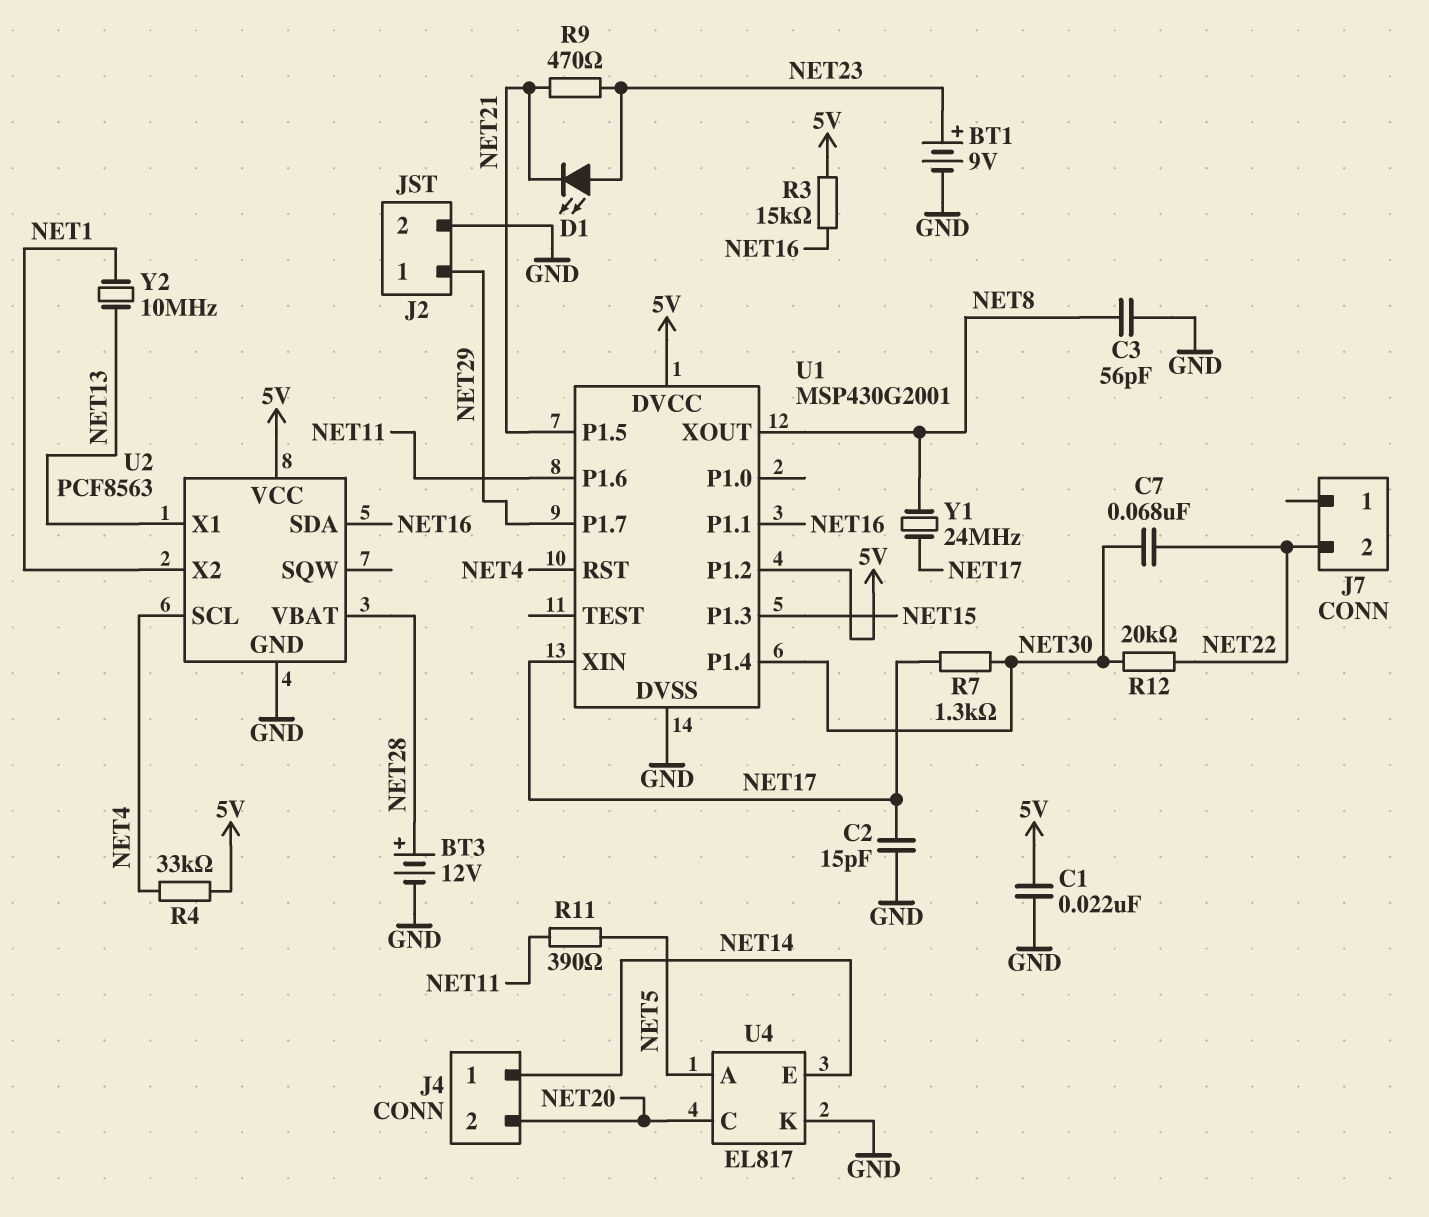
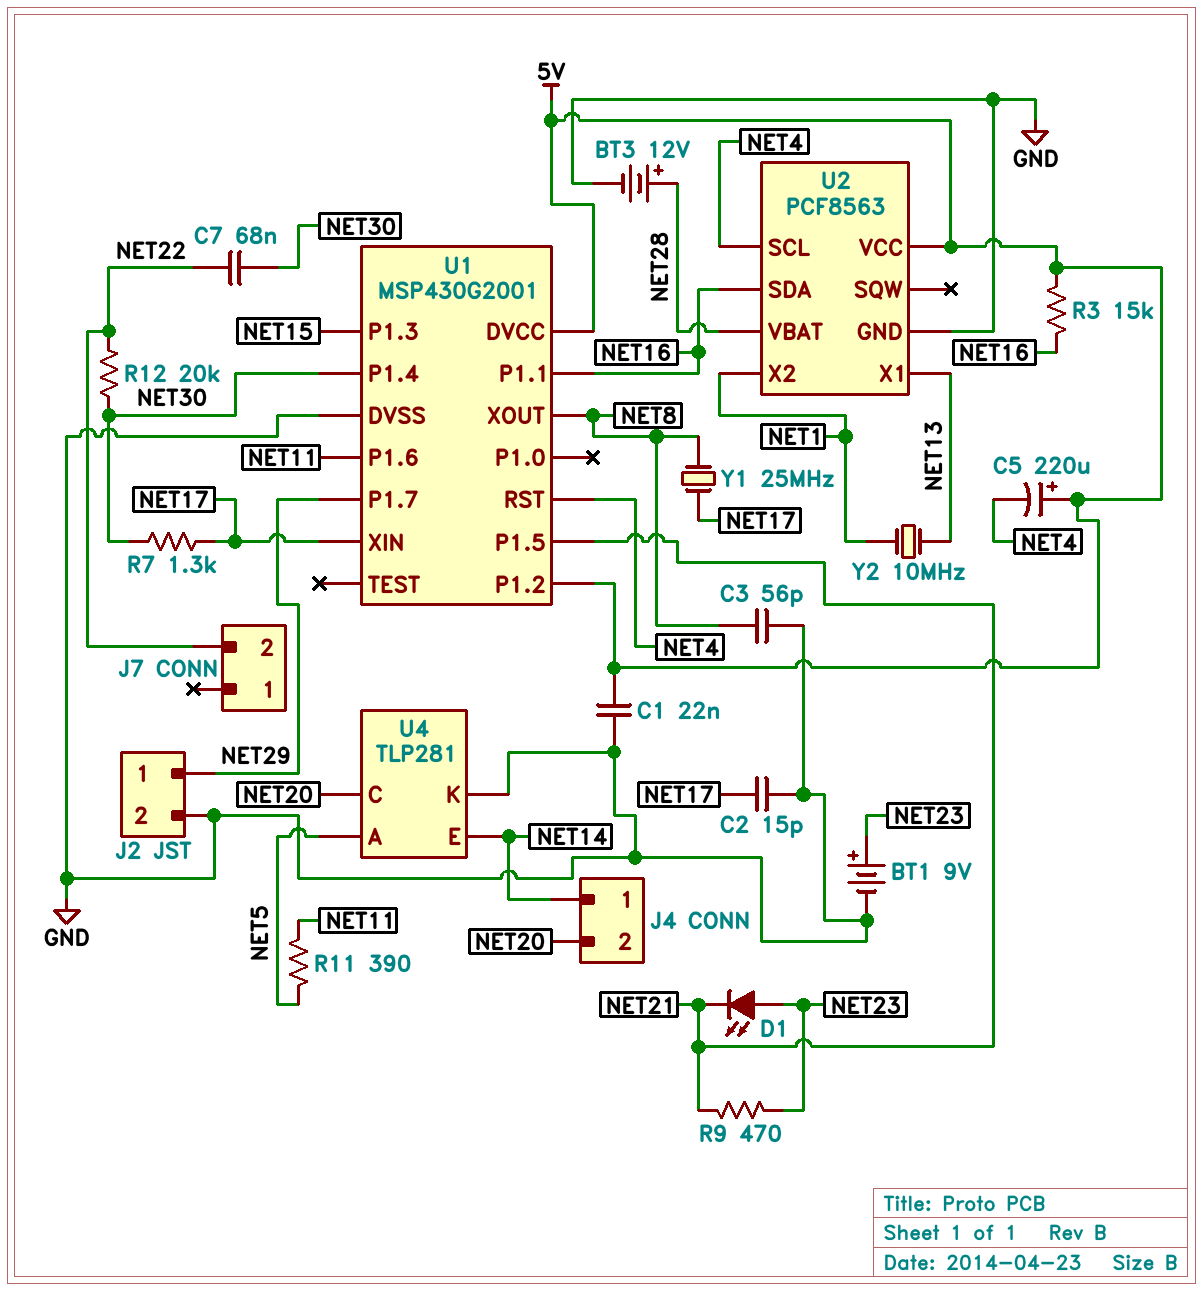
C5: none -> 220uF (plus 5V, minus NET4)
R4: 33k (5V, NET4) -> none
U4: EL817 -> TLP281
Y1: 24MHz (NET8, NET17) -> 25MHz (NET8, NET17)

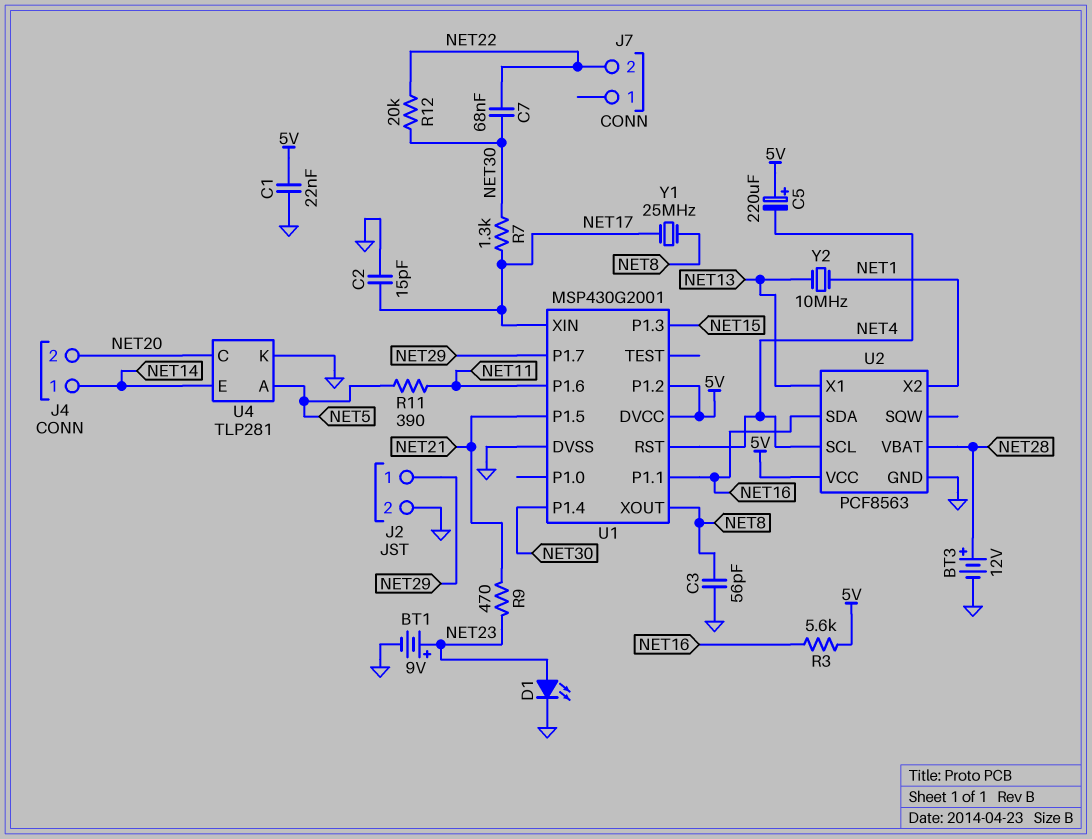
D1: LED (A NET23, K NET21) -> LED (A NET23, K GND)
R3: 15k (5V, NET16) -> 5.6k (5V, NET16)

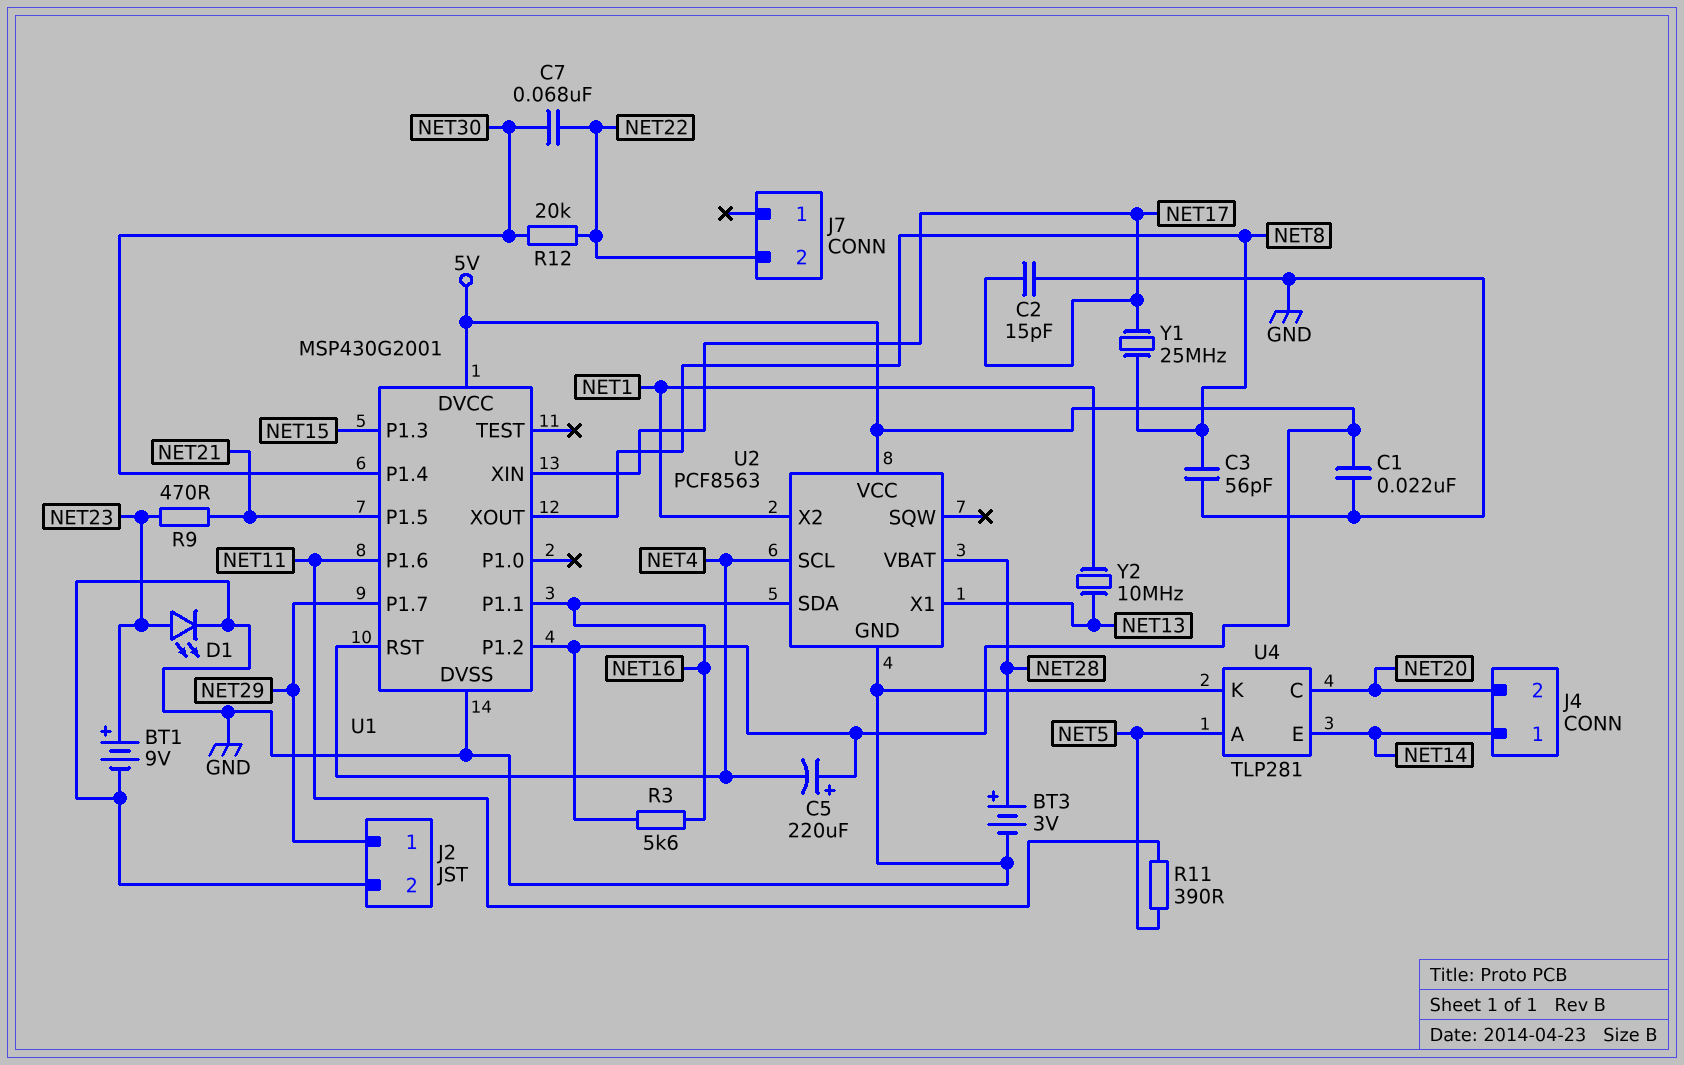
BT3: 12V (plus NET28, minus GND) -> 3V (plus NET28, minus GND)
R7: 1.3k (NET17, NET30) -> none

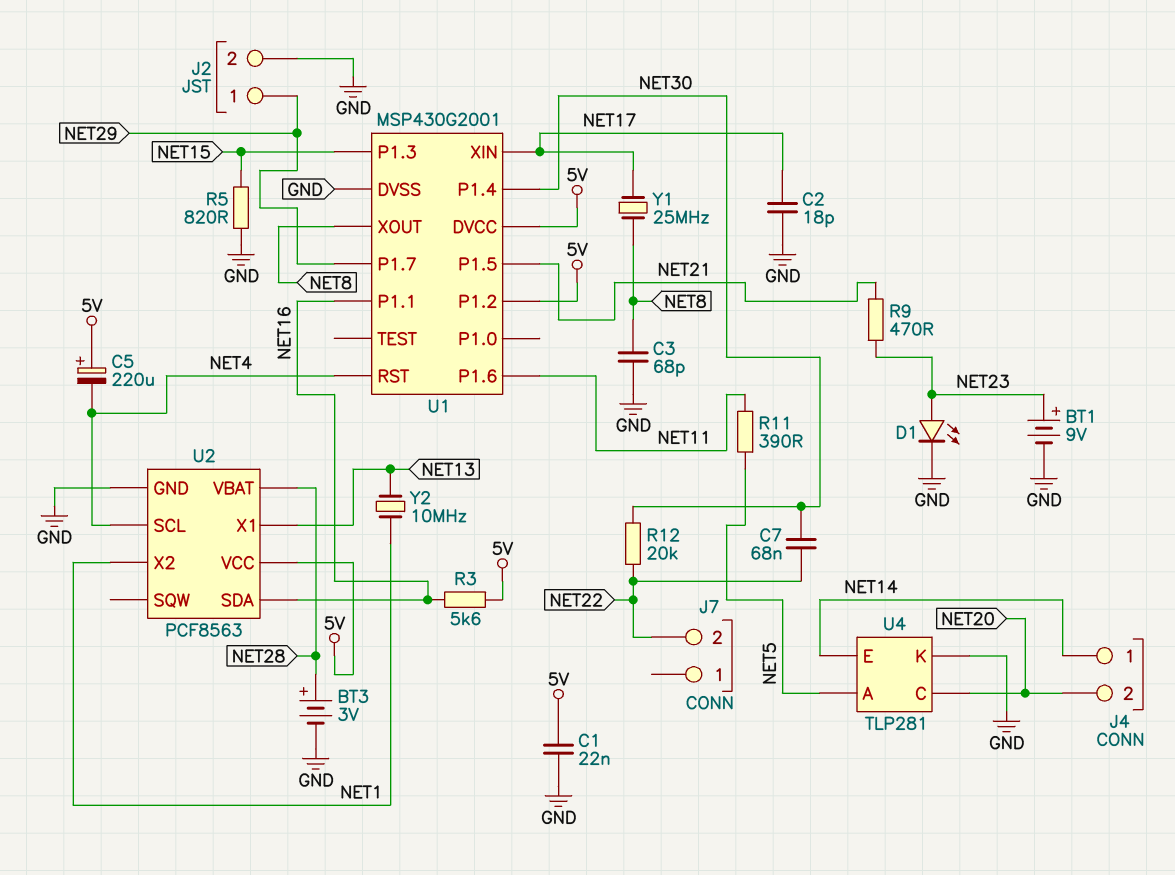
C2: 15pF (GND, NET17) -> 18pF (GND, NET17)
C3: 56pF (GND, NET8) -> 68pF (GND, NET8)
R5: none -> 820 (GND, NET15)

